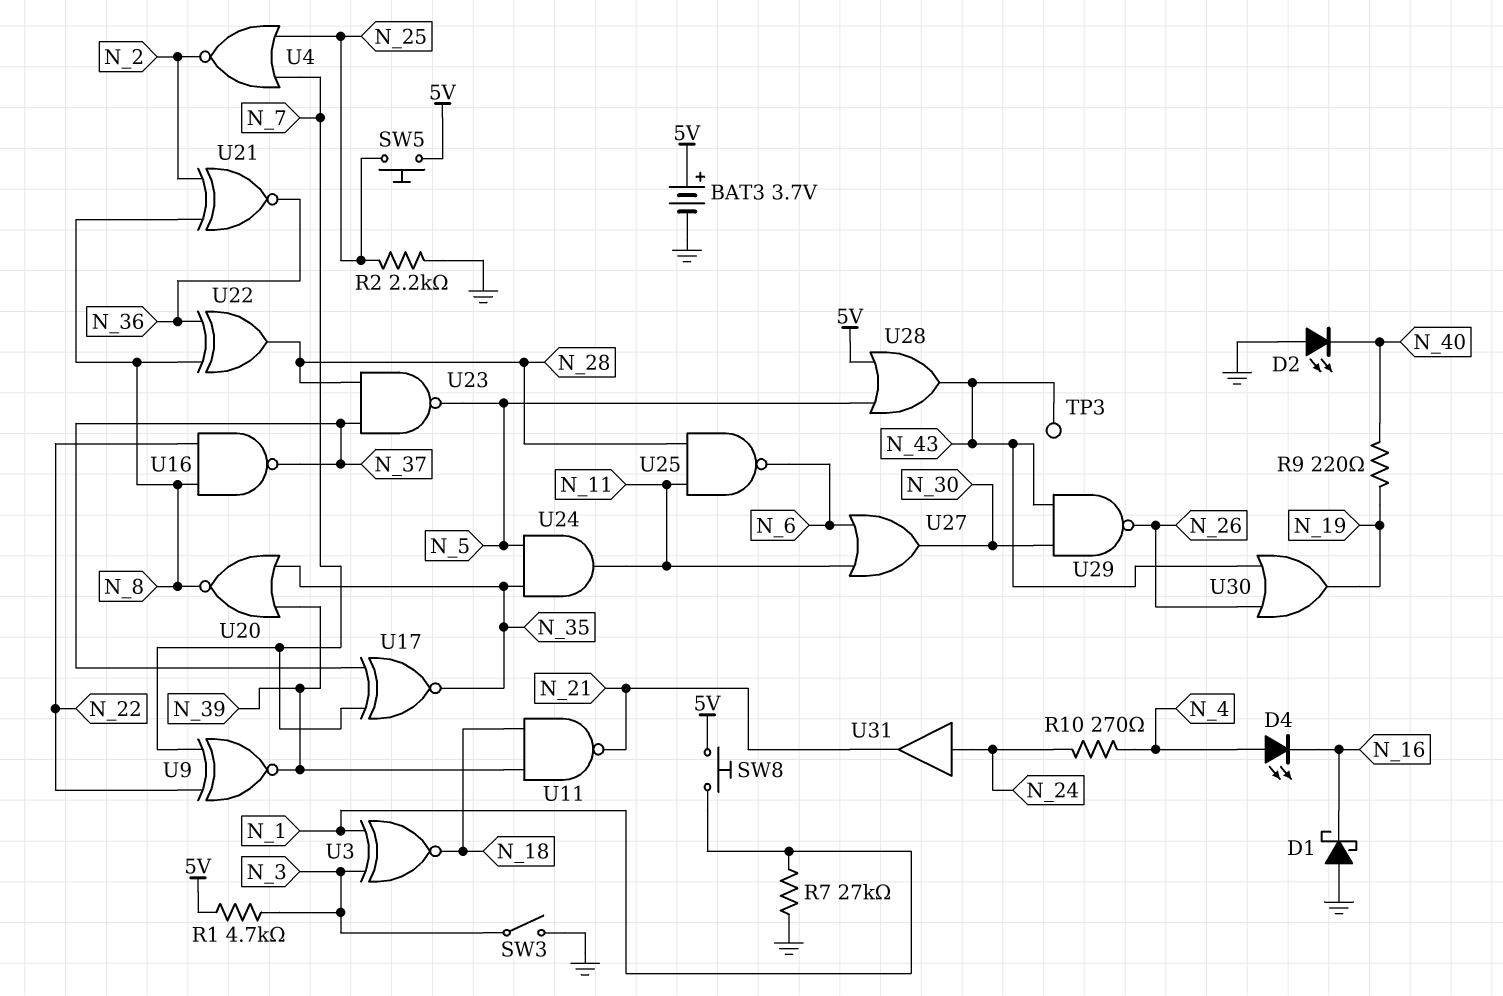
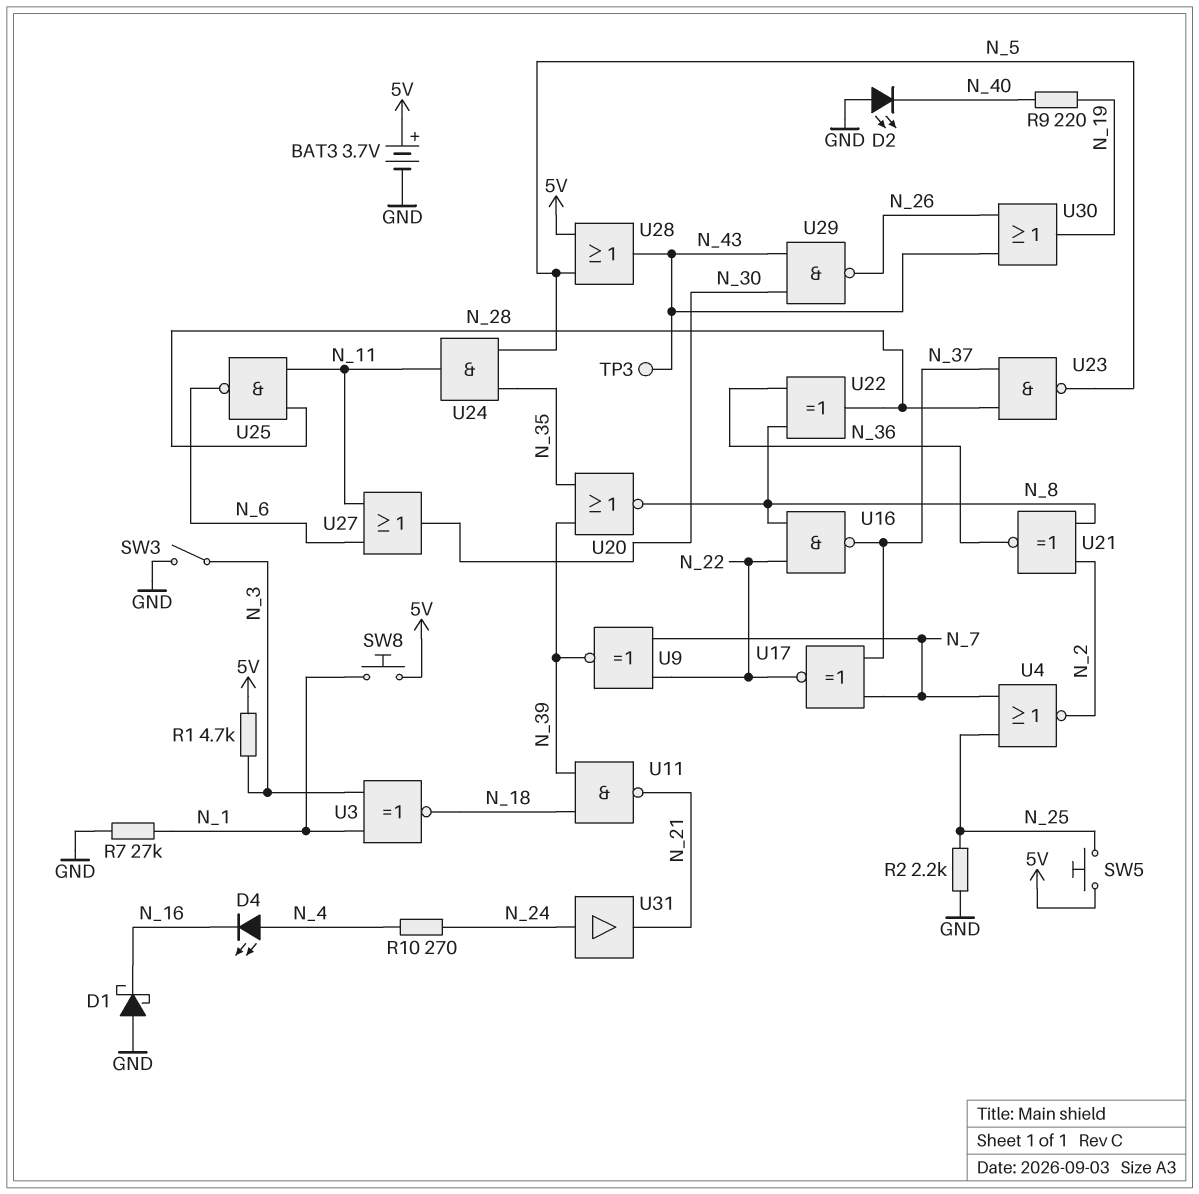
U17: XNOR (in N_7, in N_37, out N_35) -> XNOR (in N_7, in N_37, out N_22)

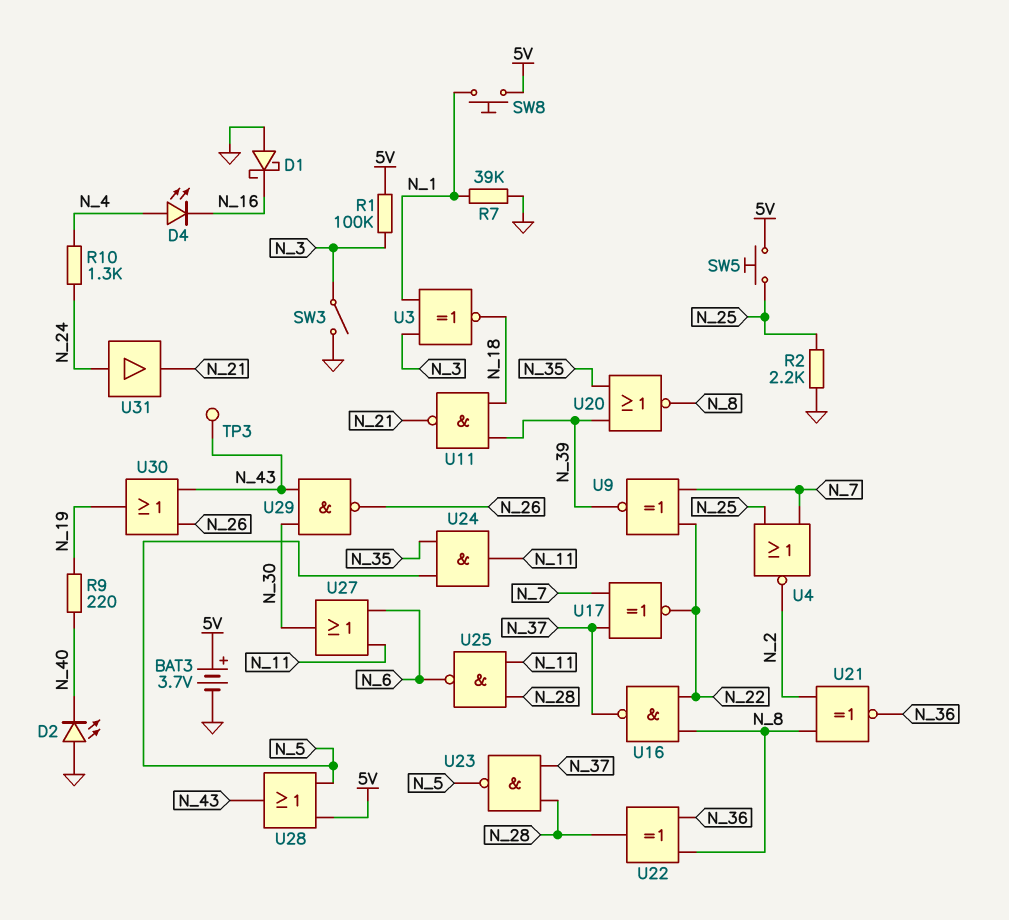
R1: 4.7k (5V, N_3) -> 100k (5V, N_3)
R7: 27k (GND, N_1) -> 39k (GND, N_1)
R10: 270 (N_4, N_24) -> 1.3k (N_4, N_24)

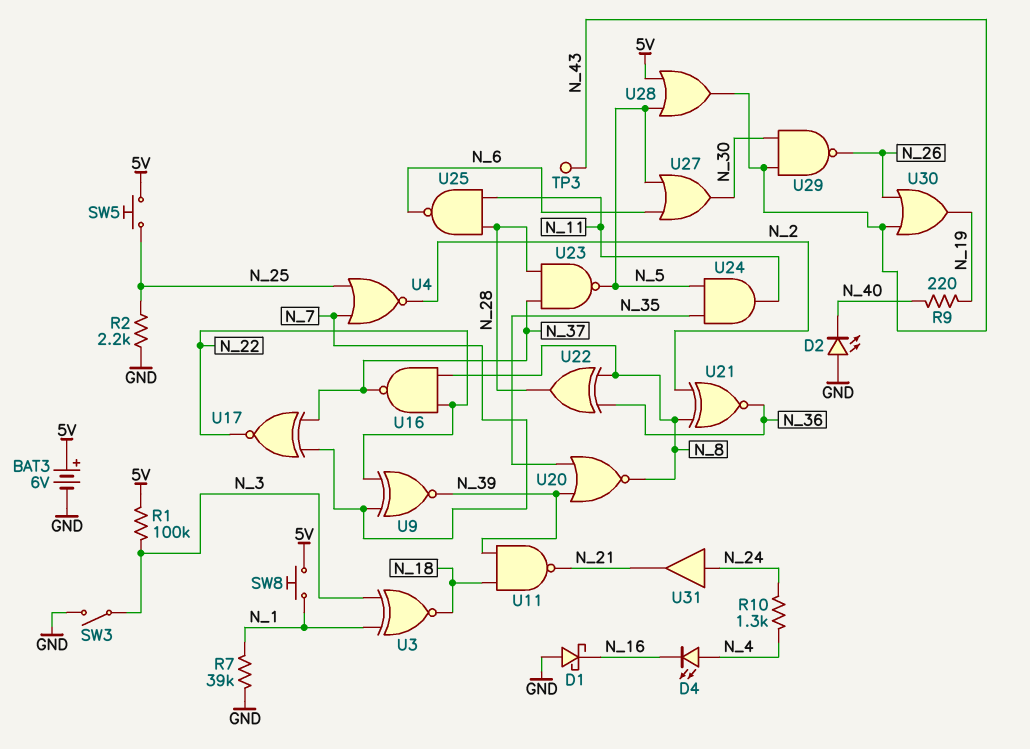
BAT3: 3.7V (plus 5V, minus GND) -> 6V (plus 5V, minus GND)
U27: OR (in N_6, in N_11, out N_30) -> OR (in N_5, in N_6, out N_30)

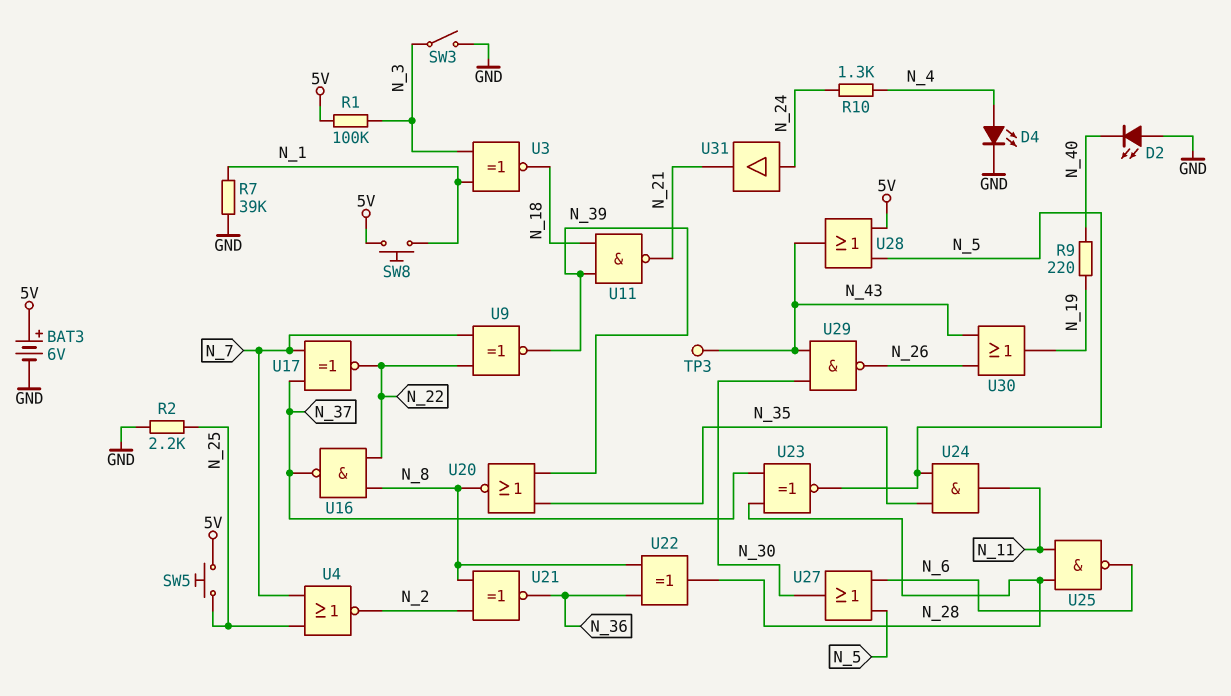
D1: schottky (A GND, K N_16) -> none
D4: LED (A N_4, K N_16) -> LED (A N_4, K GND)
U23: NAND (in N_28, in N_37, out N_5) -> XNOR (in N_28, in N_37, out N_5)

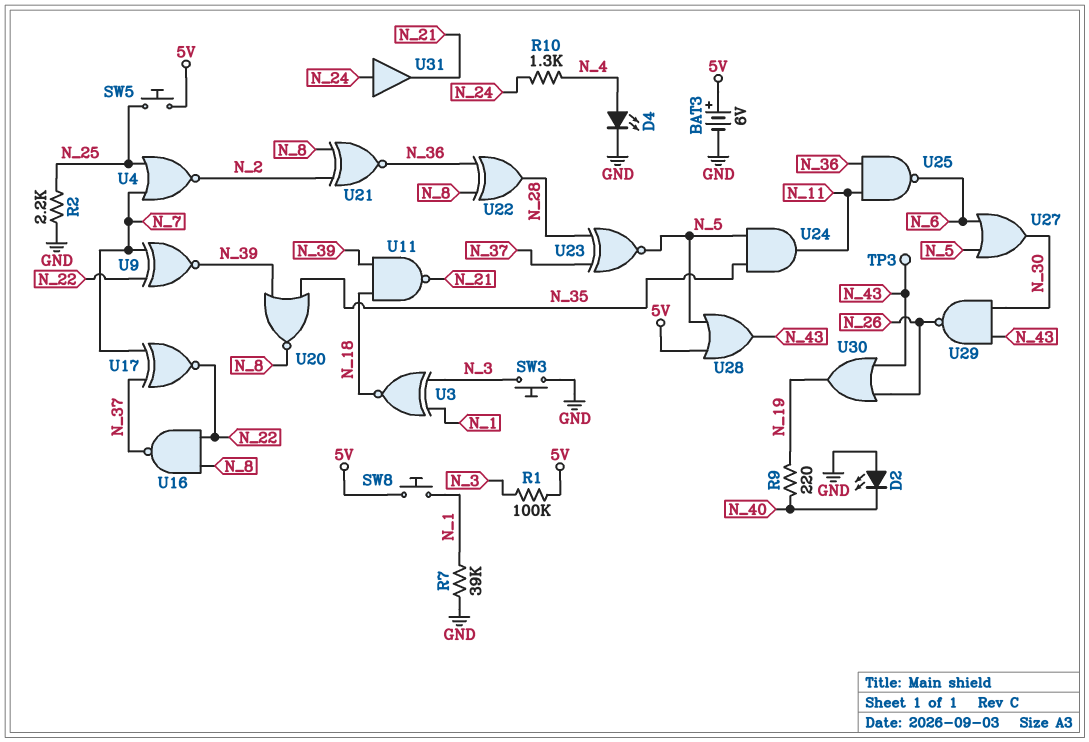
SW3: switch (GND, N_3) -> button (GND, N_3)
U25: NAND (in N_11, in N_28, out N_6) -> NAND (in N_11, in N_36, out N_6)

